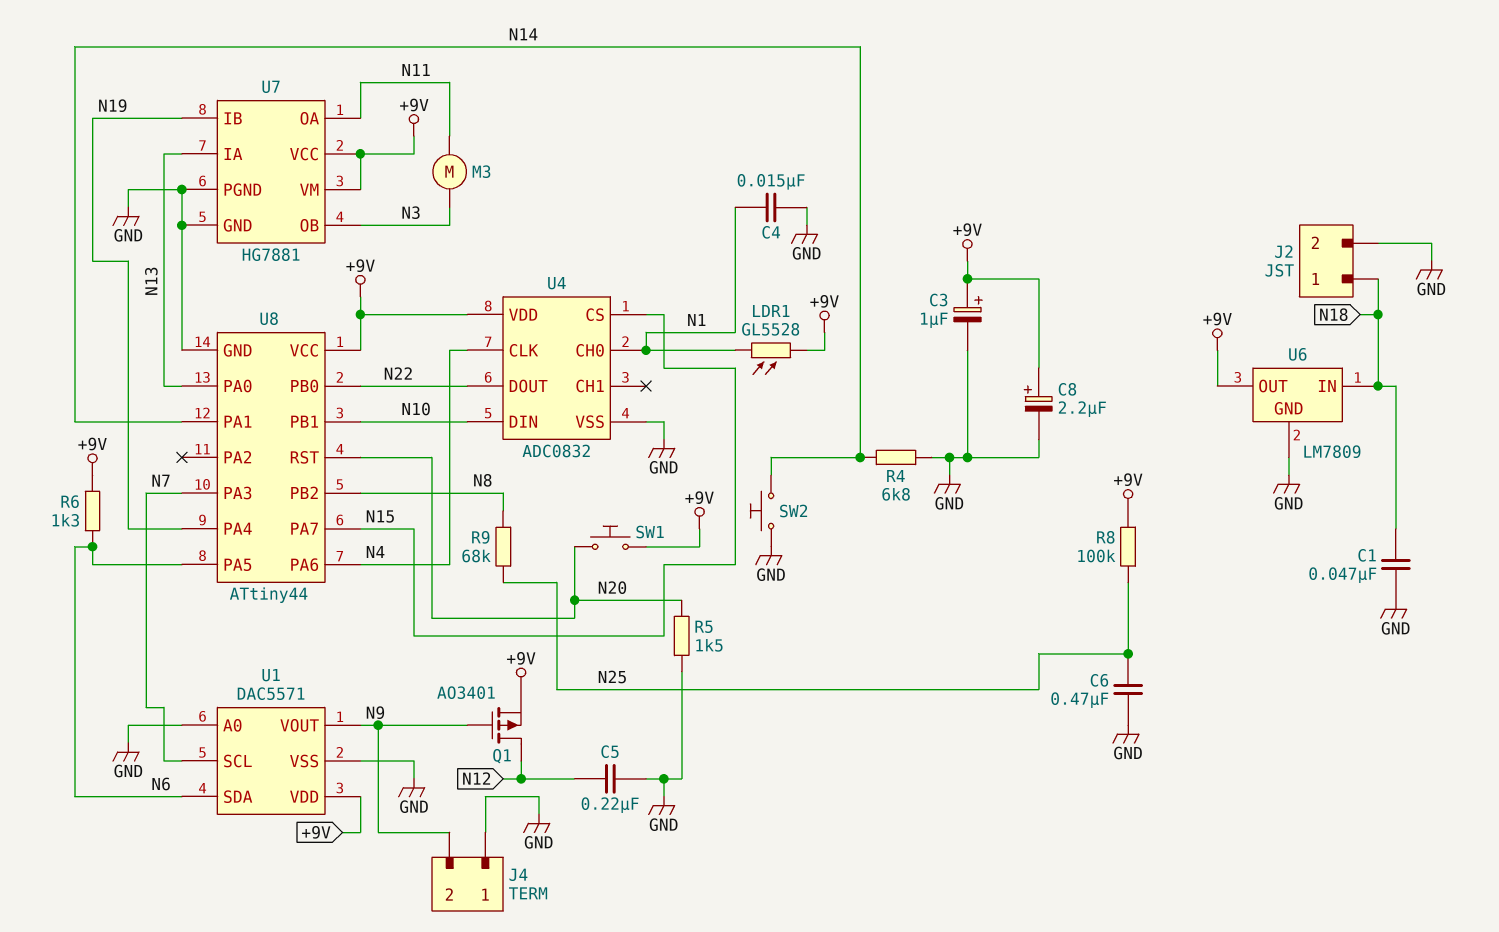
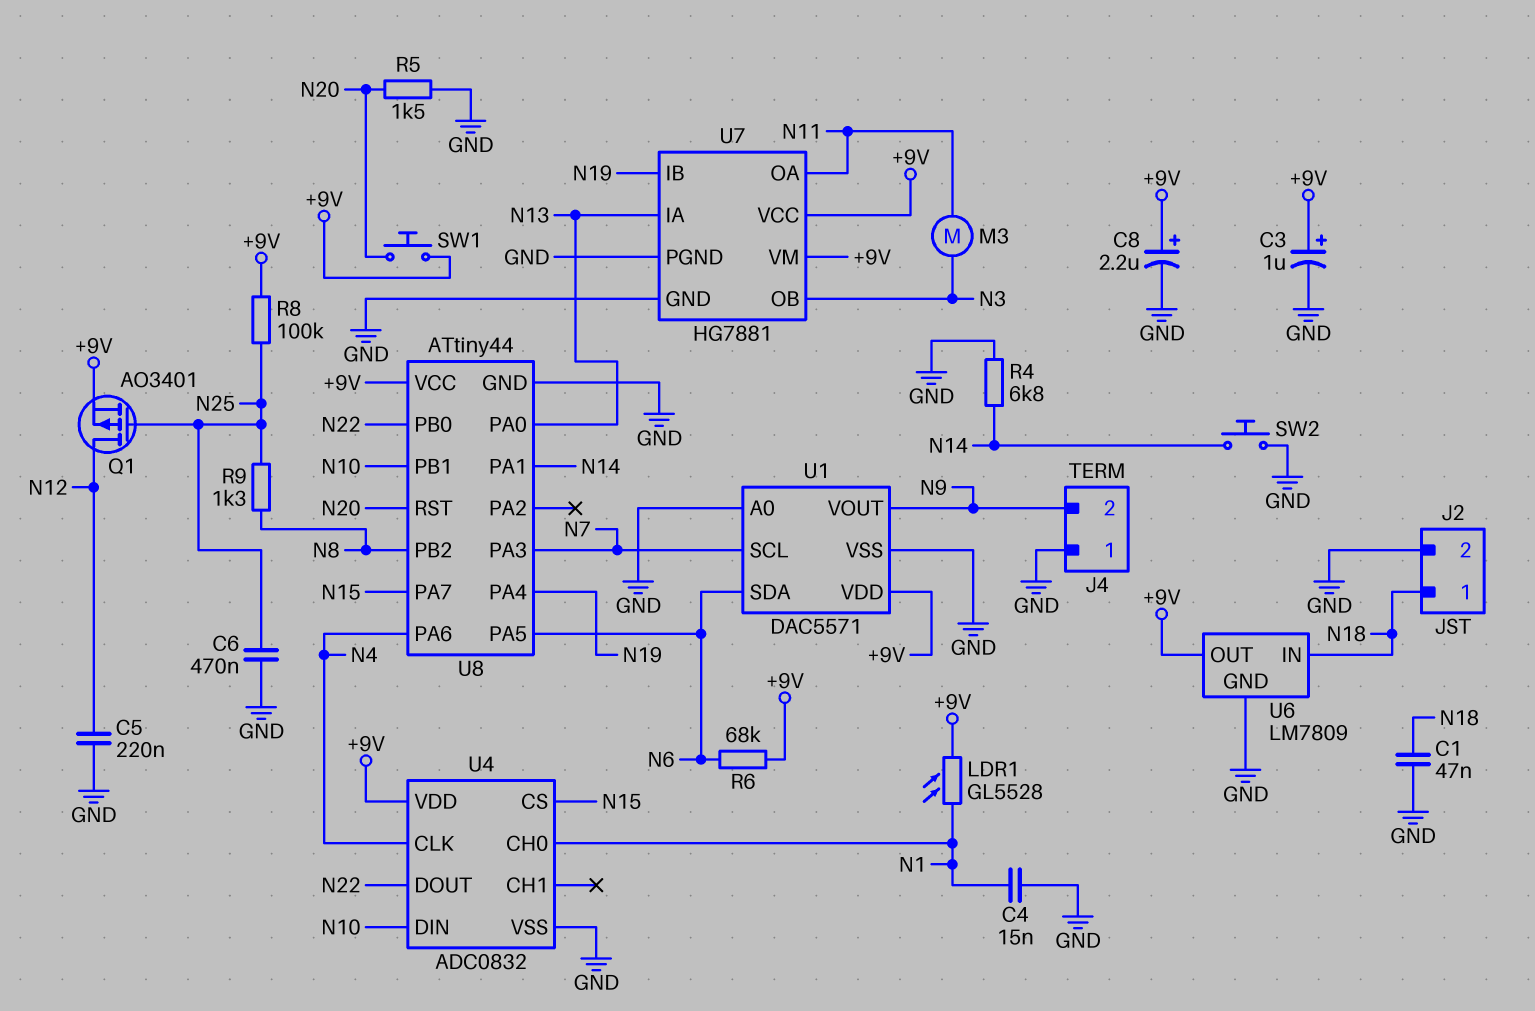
Q1: PMOS AO3401 (G N9, D N12, S +9V) -> PMOS AO3401 (G N25, D N12, S +9V)
R6: 1.3k (+9V, N6) -> 68k (+9V, N6)
R9: 68k (N8, N25) -> 1.3k (N8, N25)

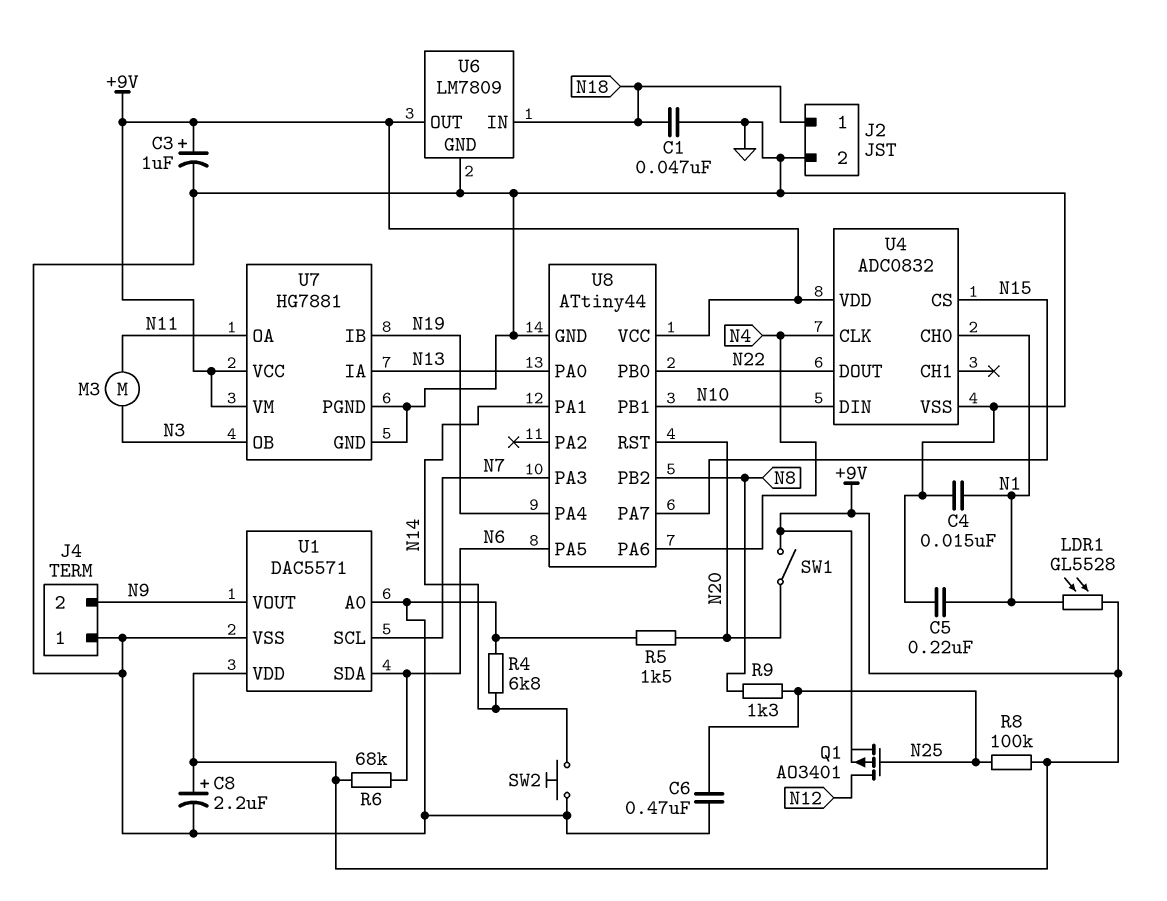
C5: 220nF (GND, N12) -> 220nF (GND, N1)
SW1: button (+9V, N20) -> switch (+9V, N20)

